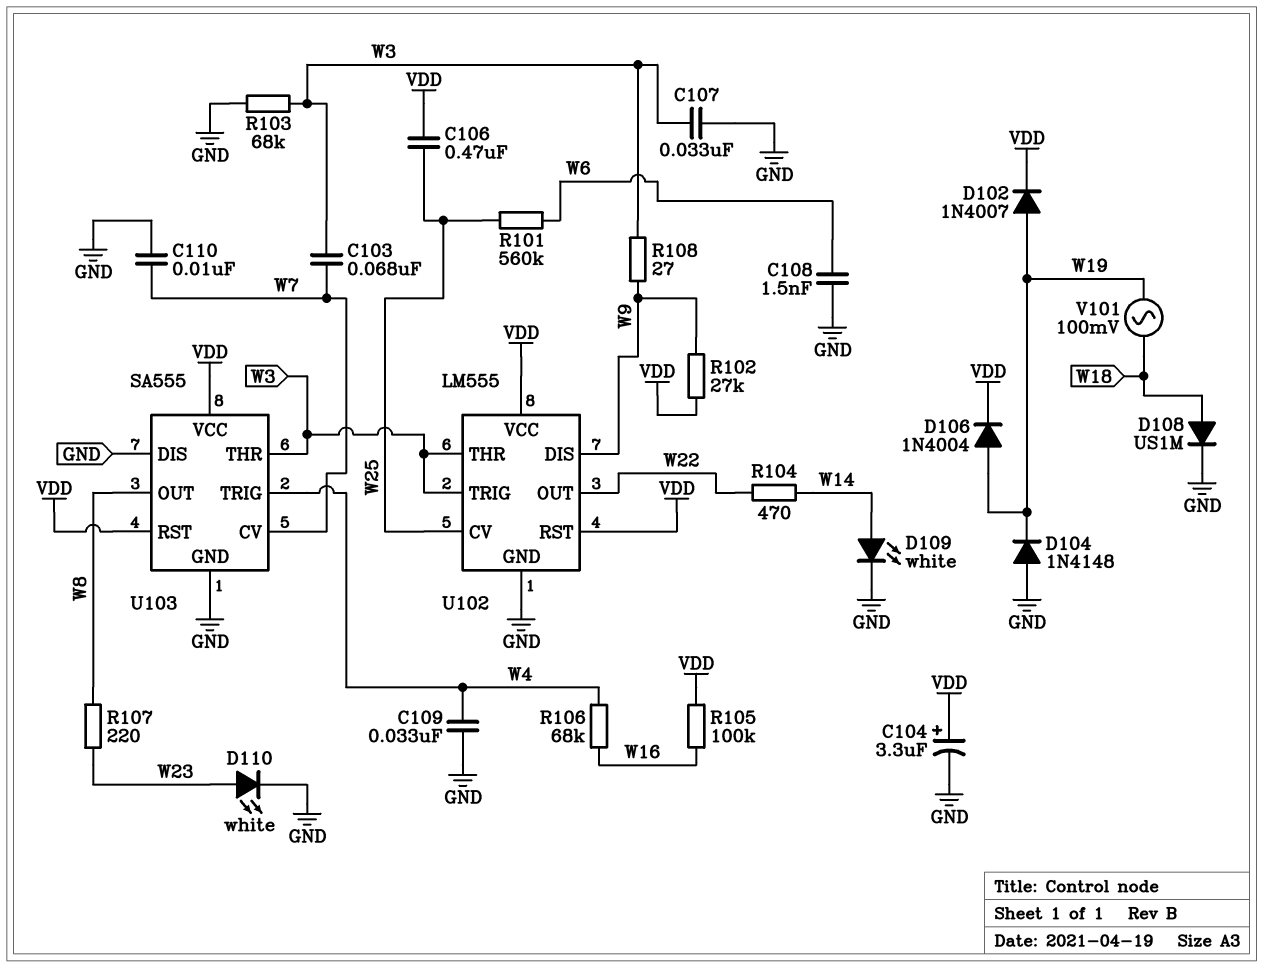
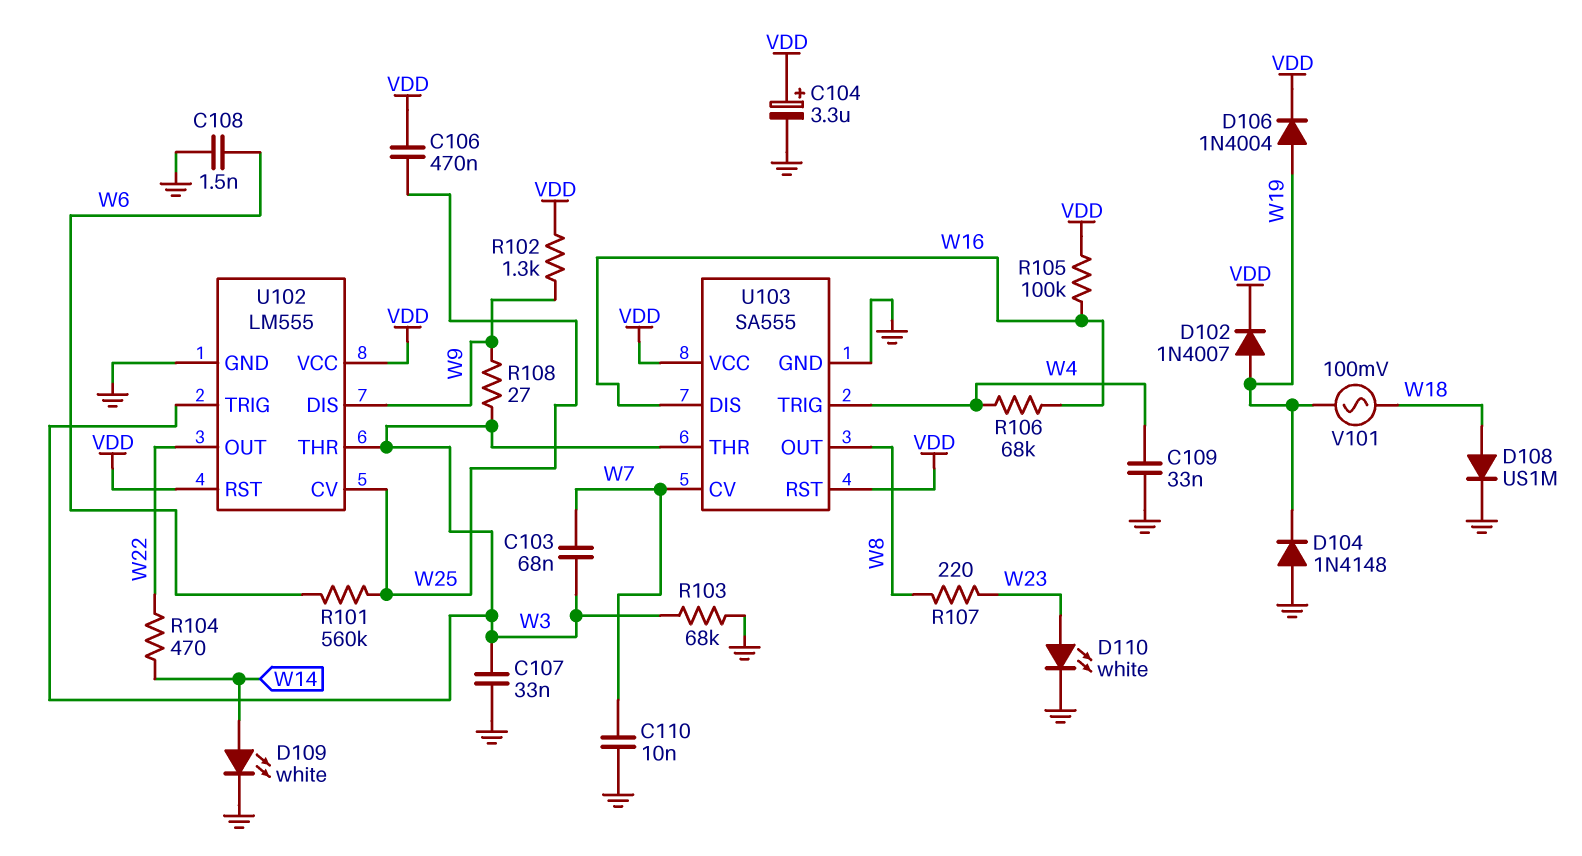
R102: 27k (VDD, W9) -> 1.3k (VDD, W9)
U103 pin DIS: GND -> W16

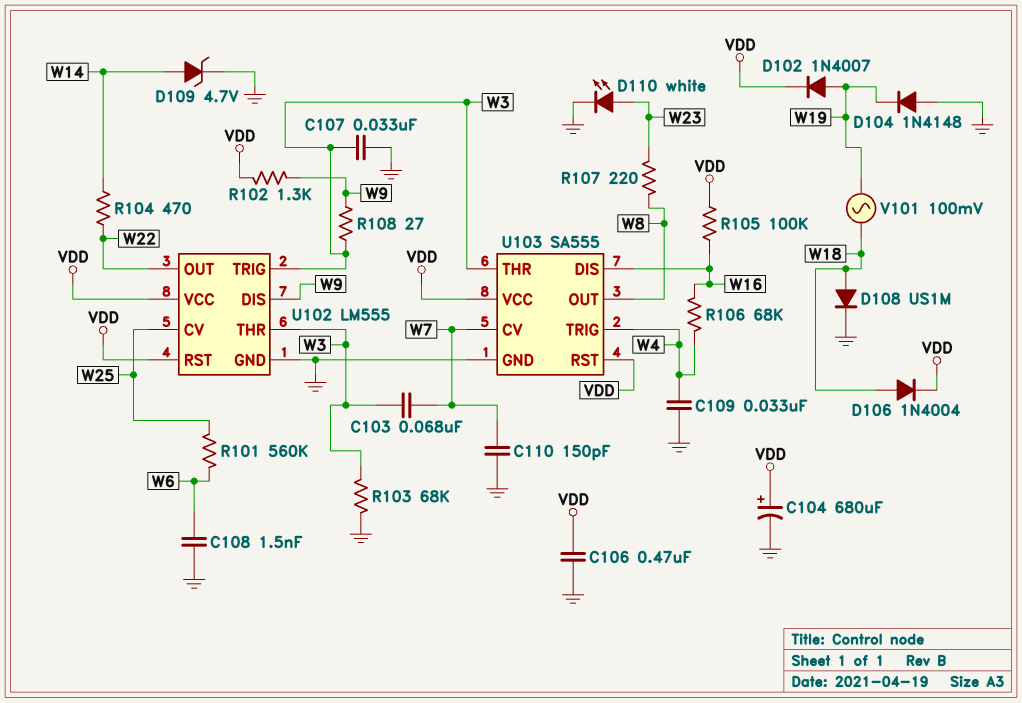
C104: 3.3uF (plus VDD, minus GND) -> 680uF (plus VDD, minus GND)
C106: 470nF (VDD, W25) -> 470nF (GND, VDD)
C110: 10nF (GND, W7) -> 150pF (GND, W7)
D106: diode 1N4004 (A W19, K VDD) -> diode 1N4004 (A W18, K VDD)
D109: LED white (A W14, K GND) -> zener 4.7V (A W14, K GND)

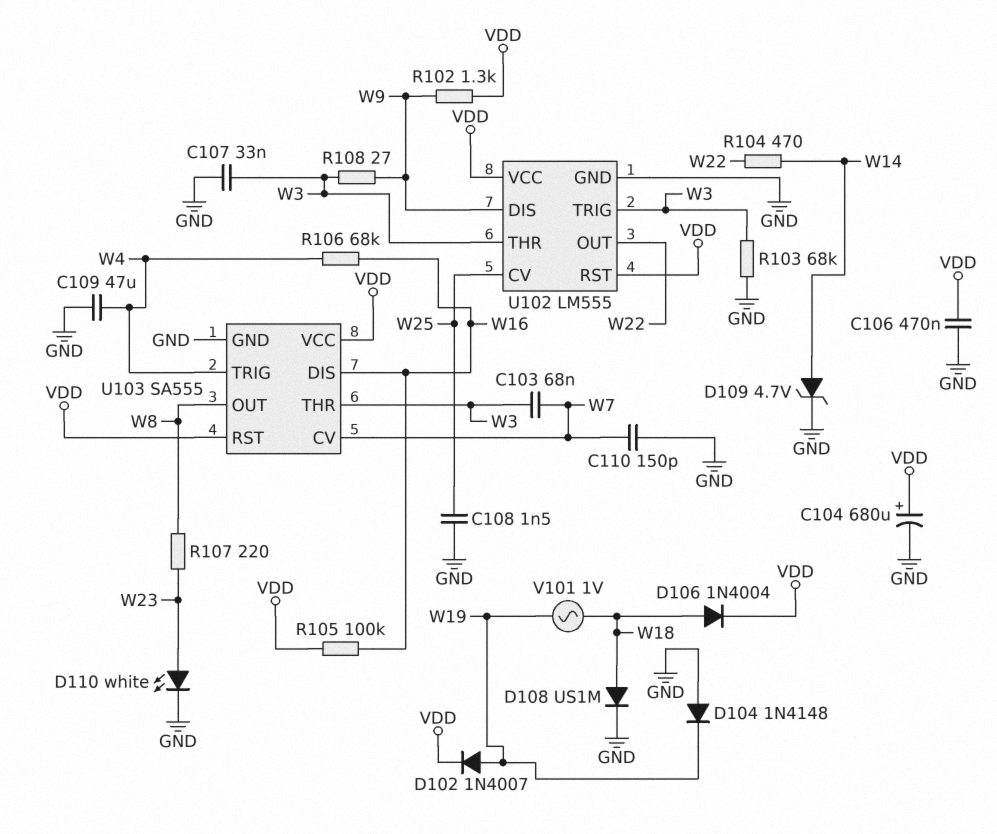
C108: 1.5nF (GND, W6) -> 1.5nF (GND, W25)
C109: 33nF (GND, W4) -> 47uF (GND, W4)
R101: 560k (W6, W25) -> none
V101: AC 100mV (W18, W19) -> AC 1V (W18, W19)

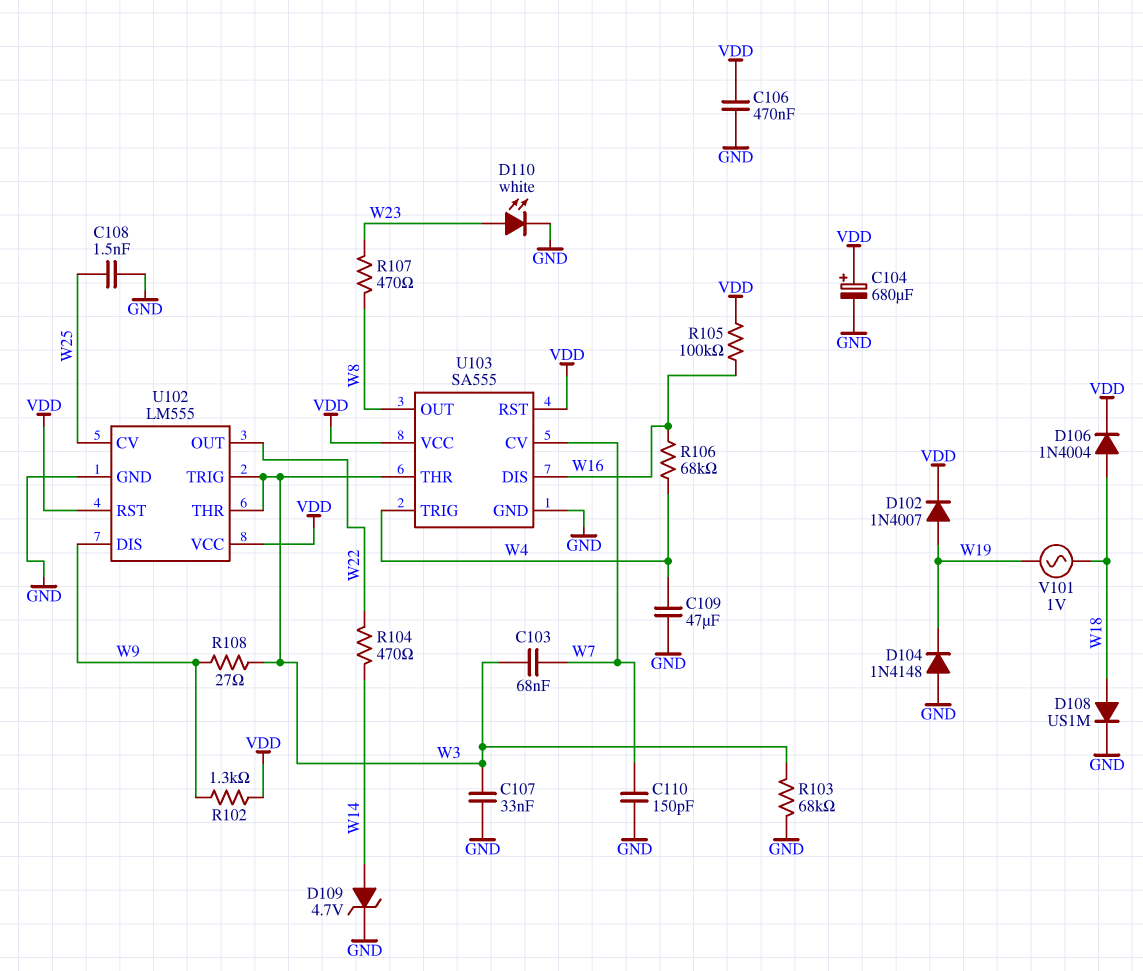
R107: 220 (W8, W23) -> 470 (W8, W23)

